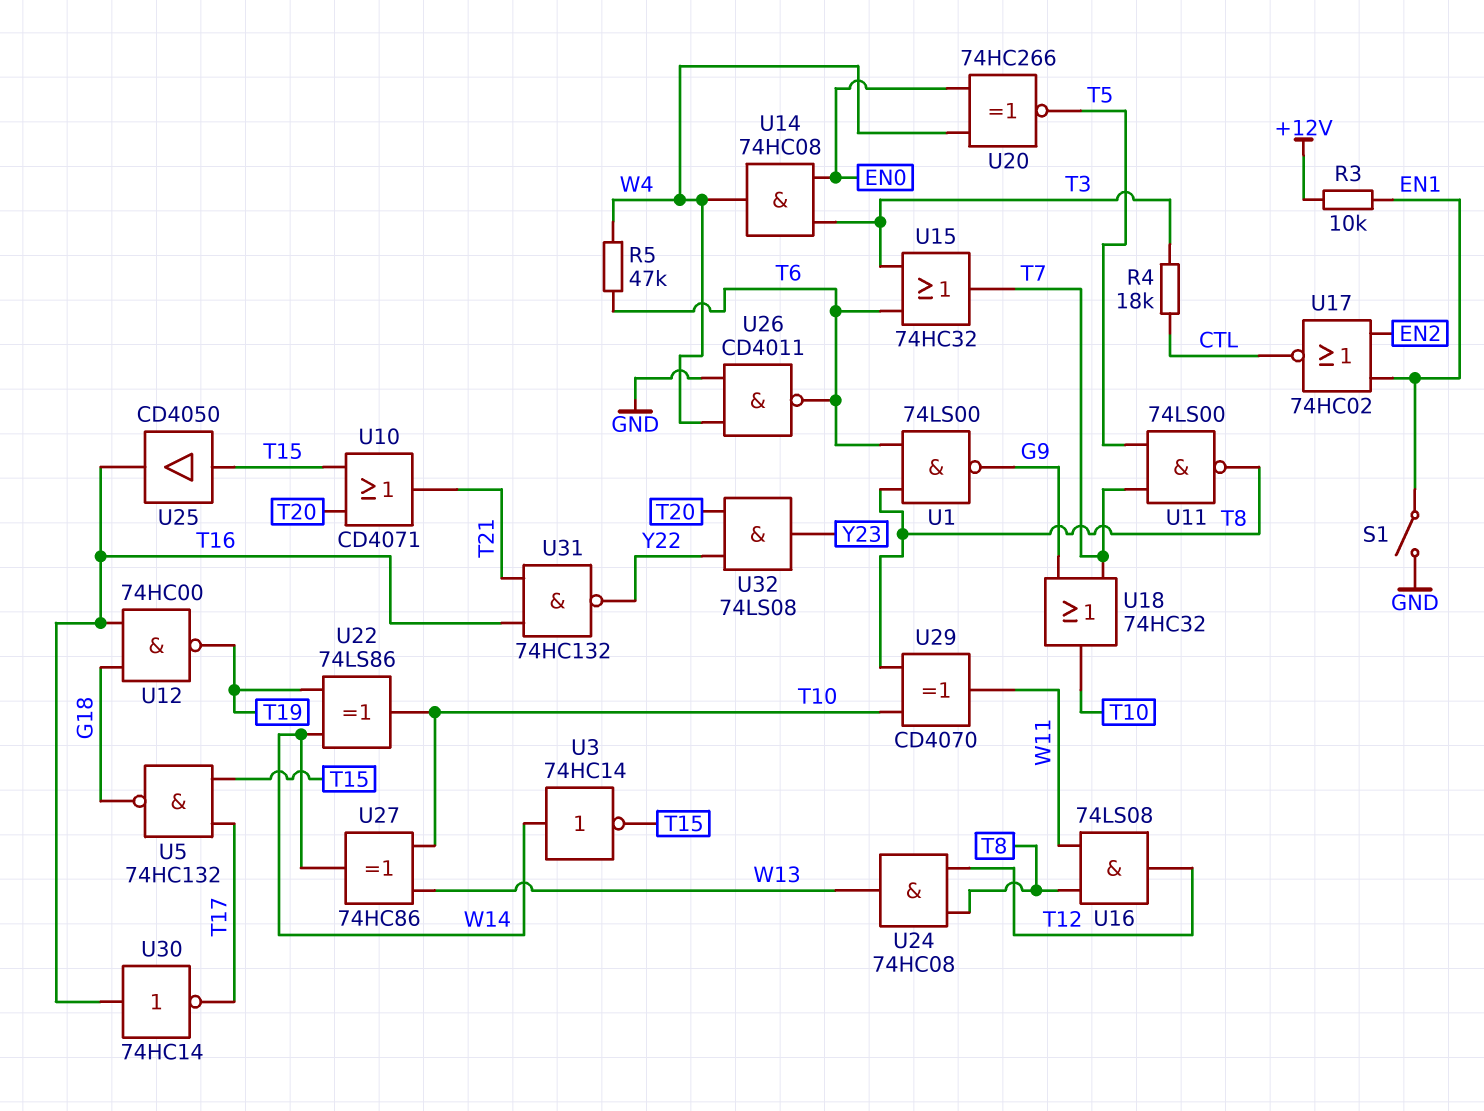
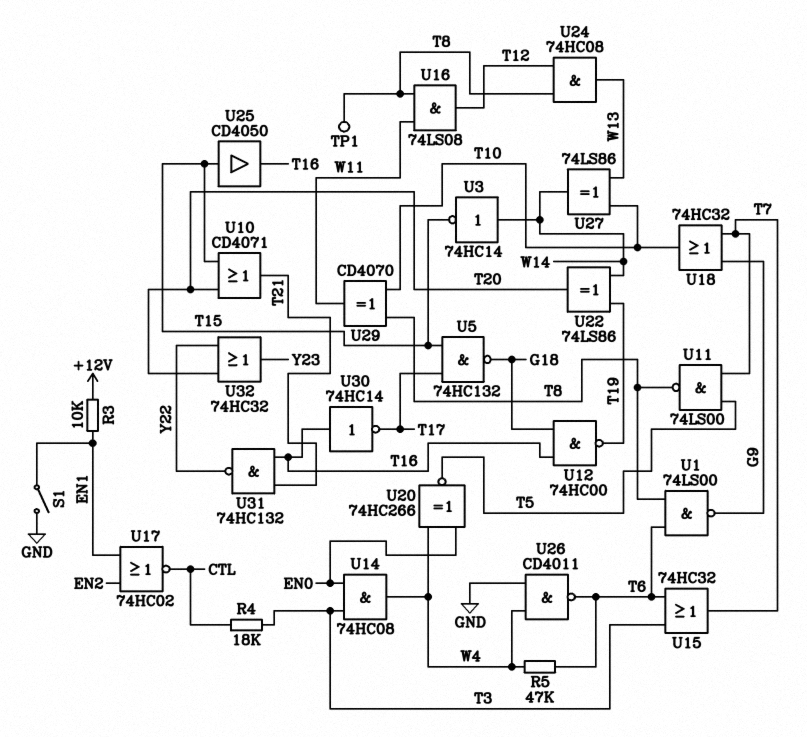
TP1: none -> test point (T8)
U22: XOR 74LS86 (in T19, in W14, out T10) -> XOR 74LS86 (in T19, in W14, out T20)
U27: XOR 74HC86 (in T10, in W13, out W14) -> XOR 74LS86 (in T10, in W13, out W14)
U32: AND 74LS08 (in T20, in Y22, out Y23) -> OR 74HC32 (in T20, in Y22, out Y23)

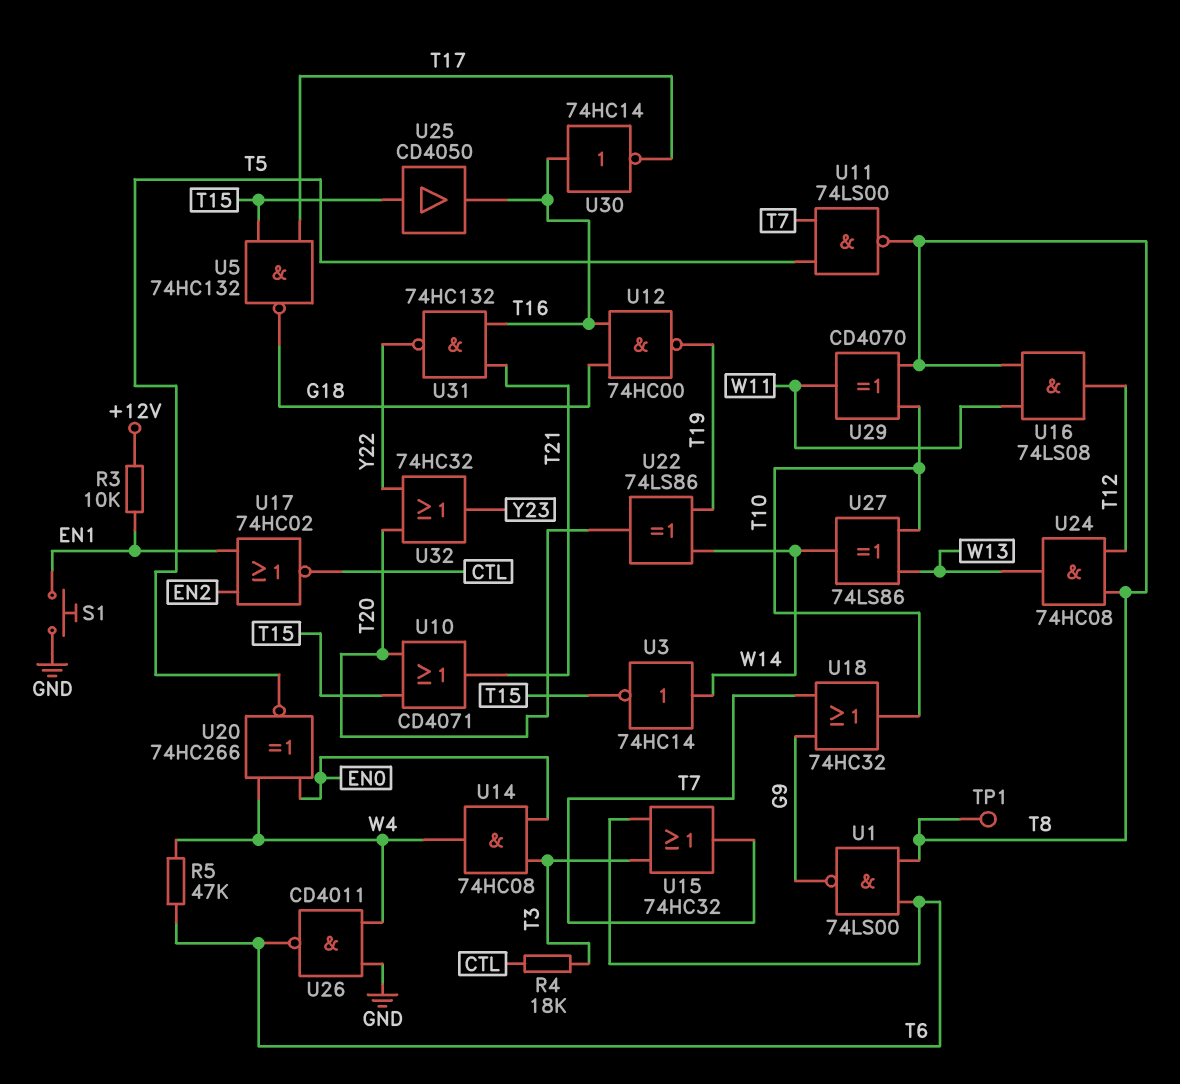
S1: switch (EN1, GND) -> button (EN1, GND)

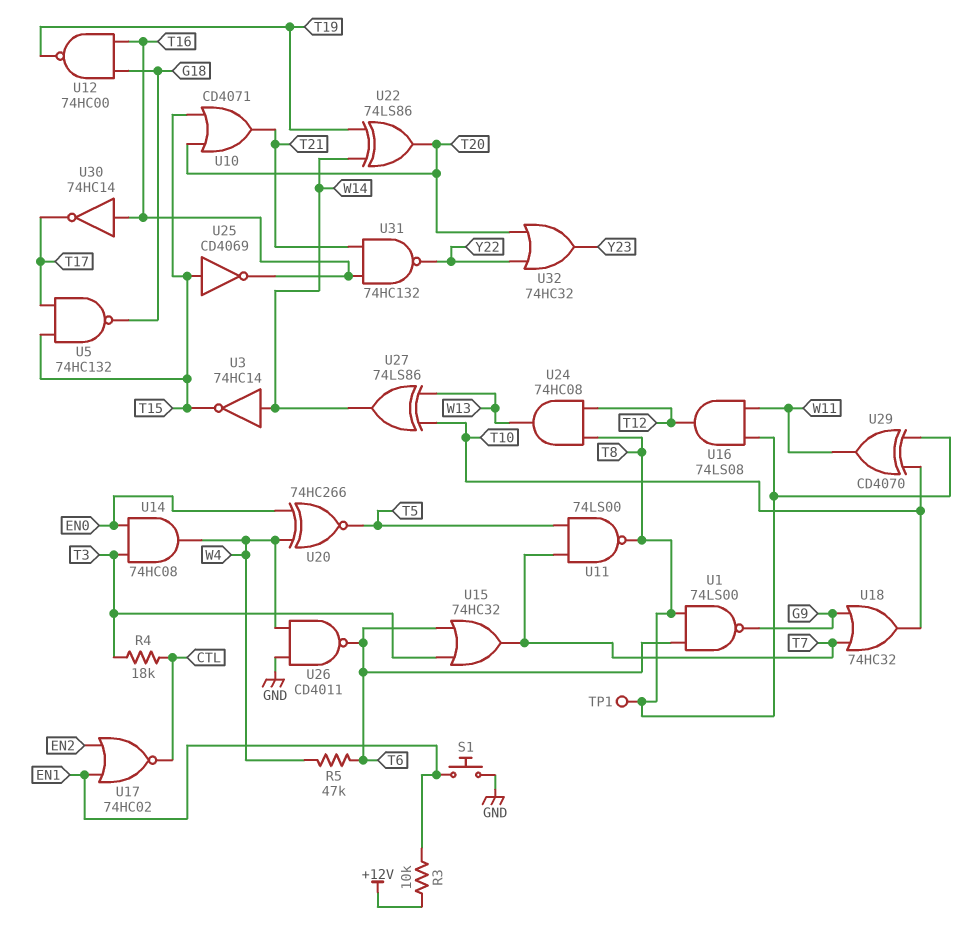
U25: buffer CD4050 (in T15, out T16) -> NOT CD4069 (in T15, out T16)

